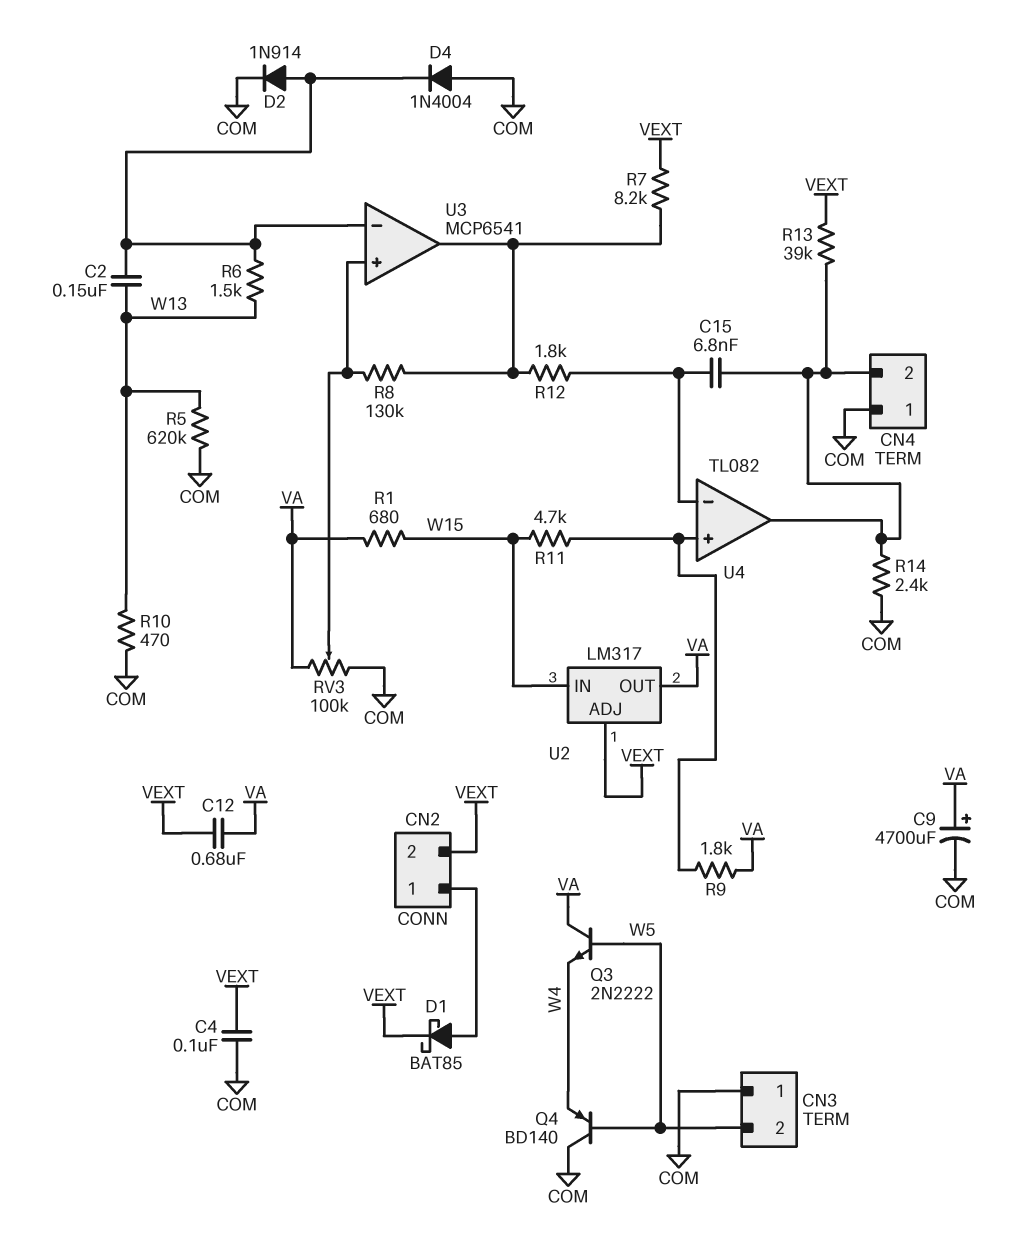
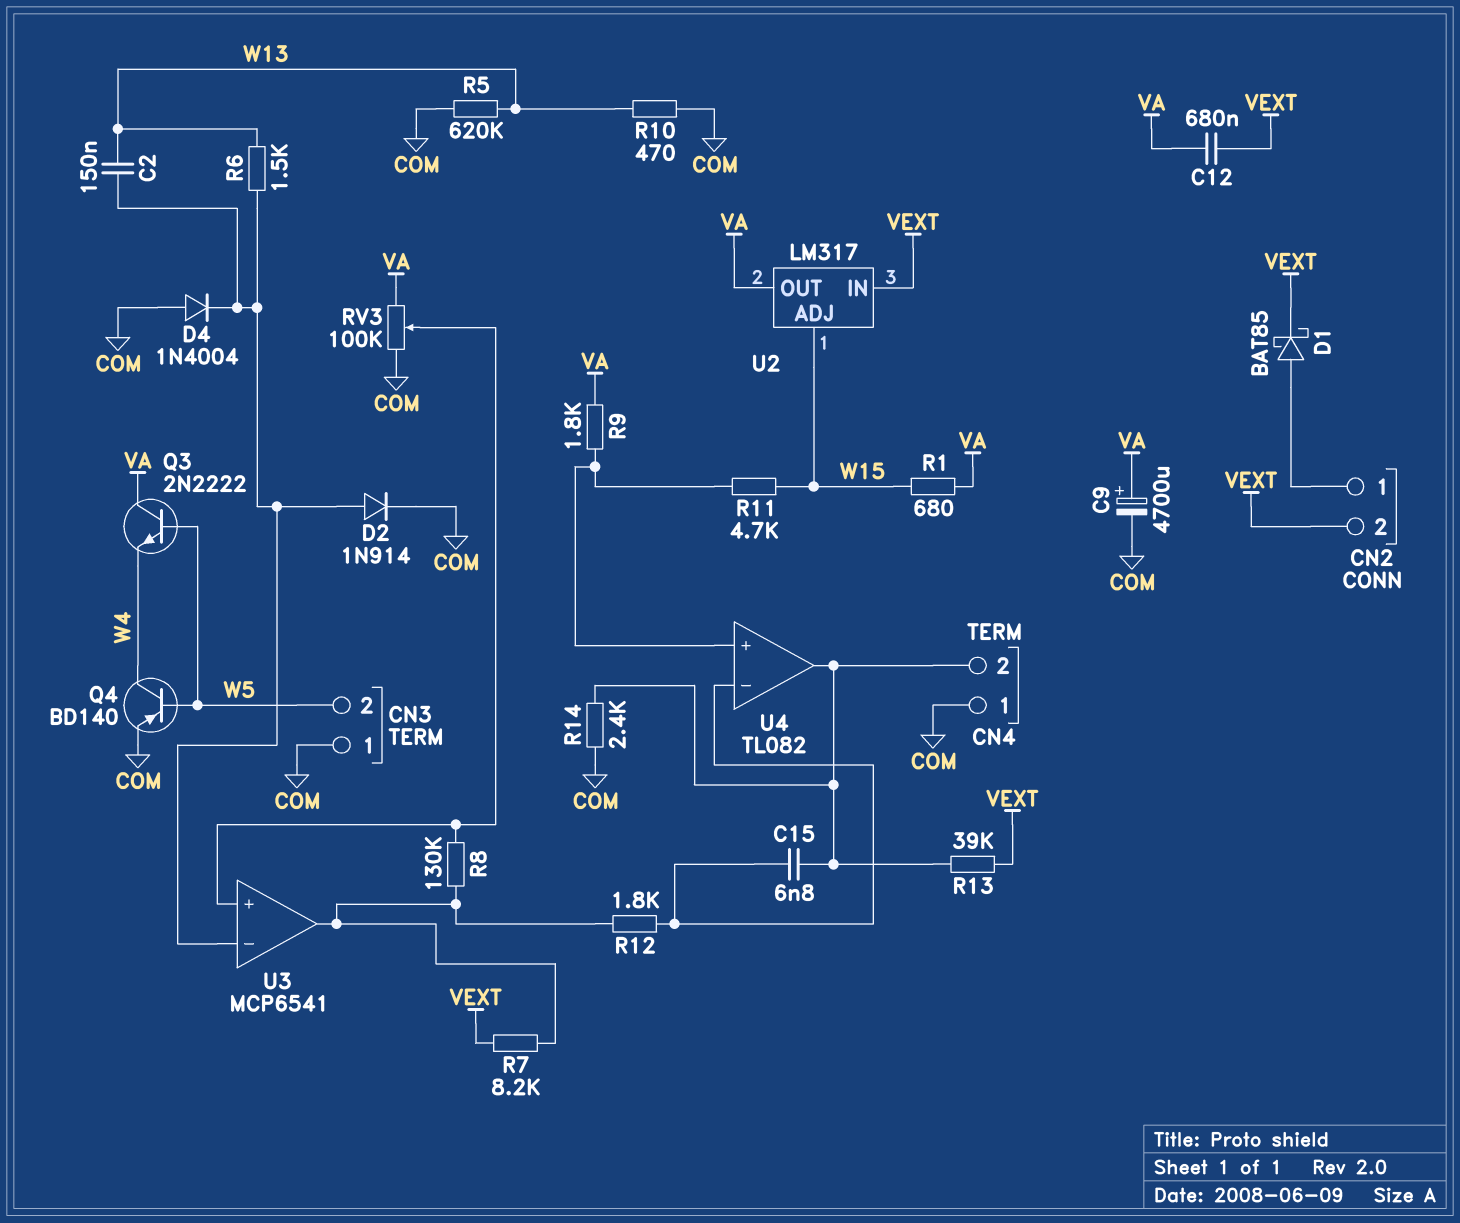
C4: 100nF (COM, VEXT) -> none
Q4: PNP BD140 (B W5, C COM, E W4) -> PNP BD140 (B W5, C W4, E COM)
U2 pin ADJ: VEXT -> W15
U2 pin IN: W15 -> VEXT

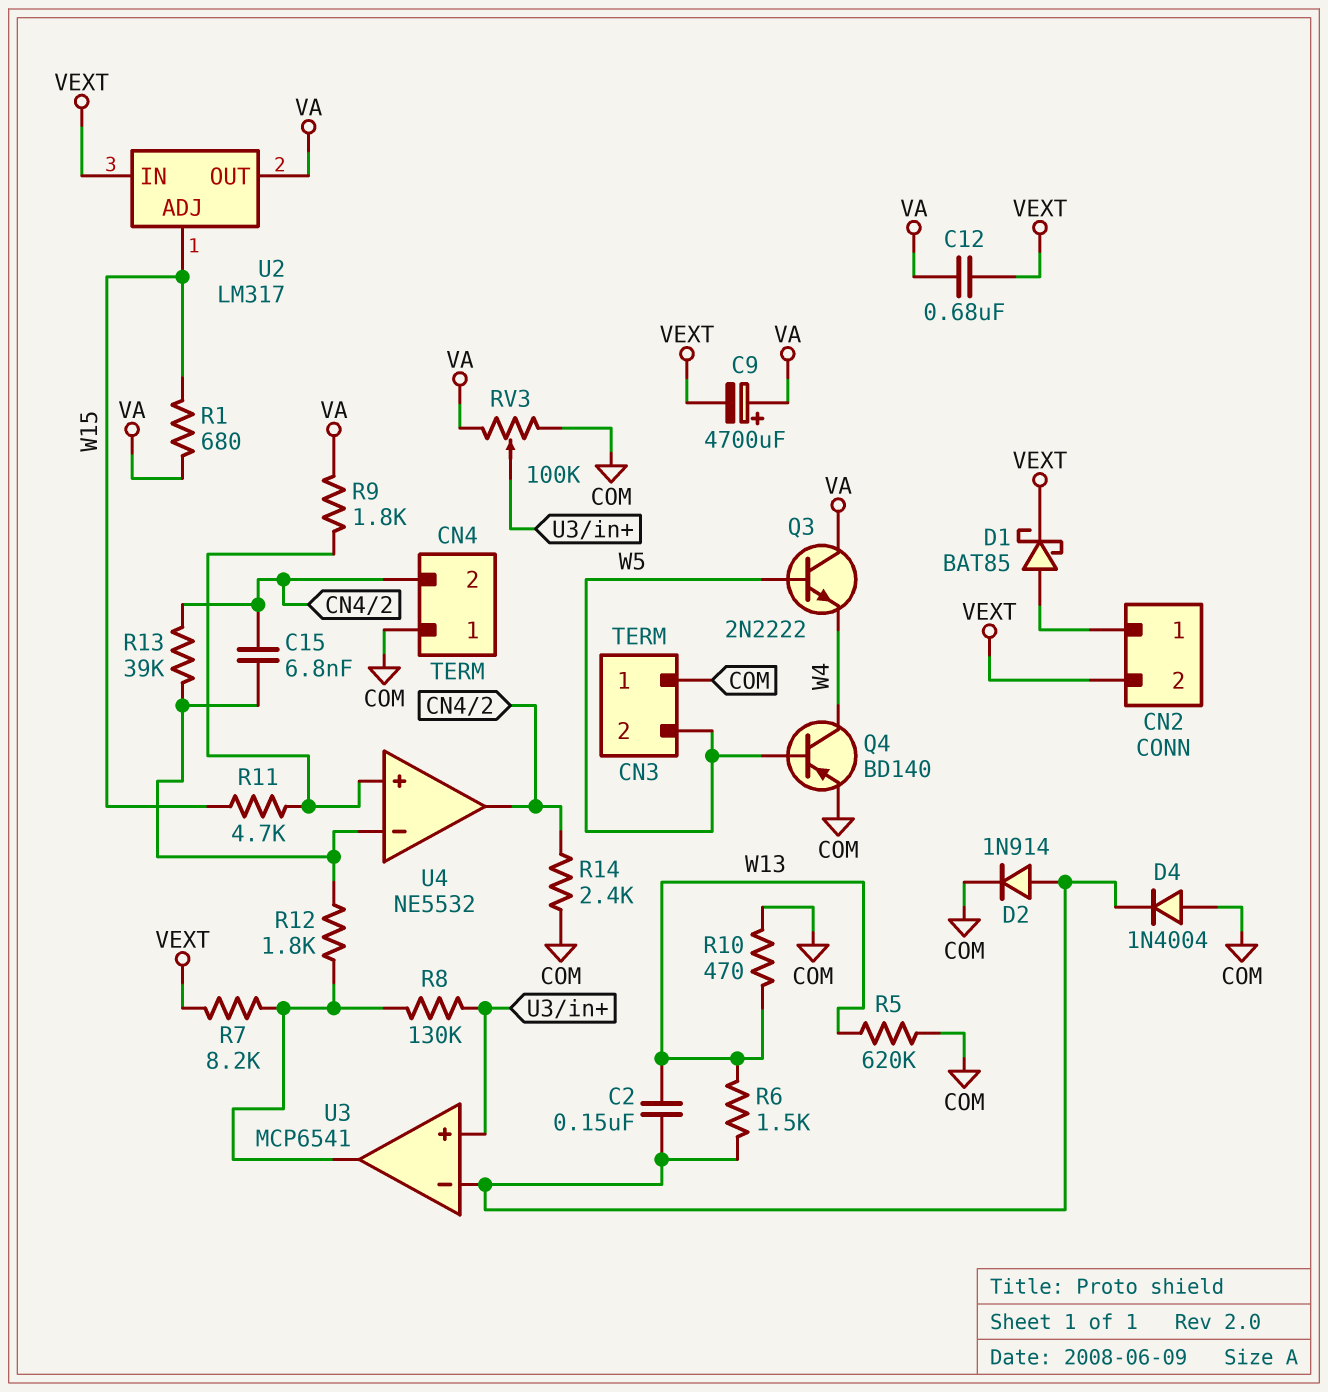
C9: 4700uF (plus VA, minus COM) -> 4700uF (plus VA, minus VEXT)
R13: 39k (CN4/2, VEXT) -> 39k (CN4/2, U4/in-)
U4: TL082 -> NE5532

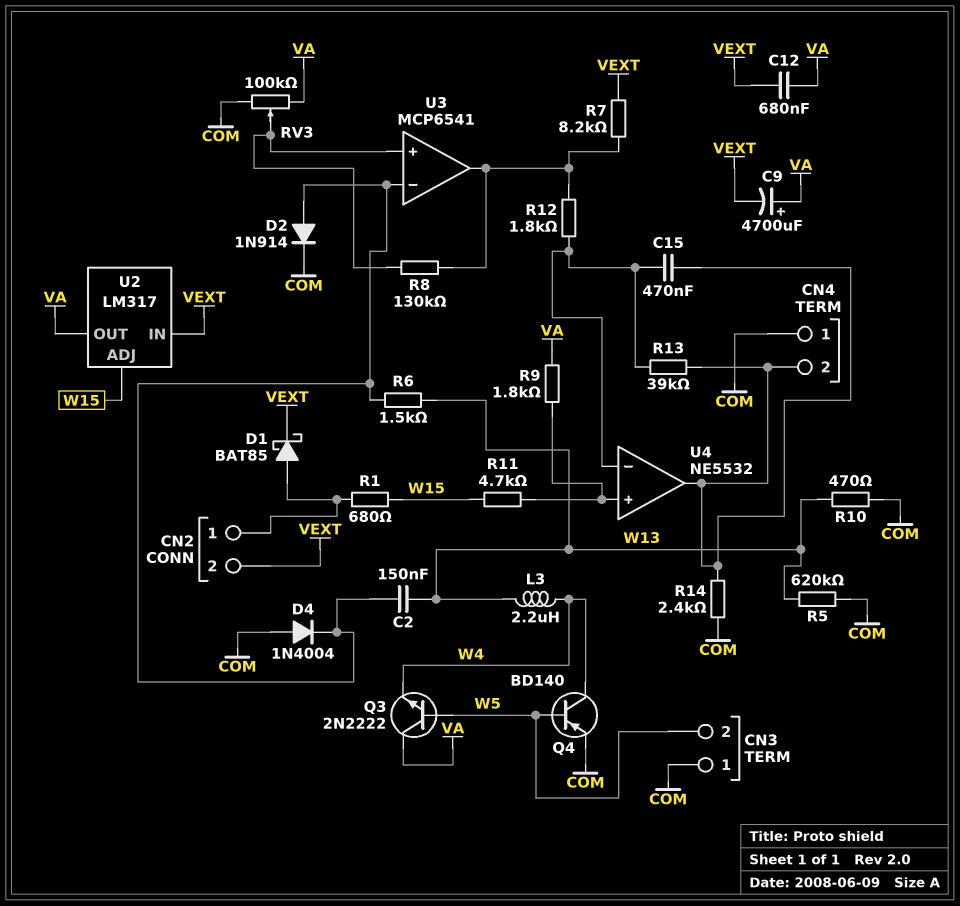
C15: 6.8nF (CN4/2, U4/in-) -> 470nF (CN4/2, U4/in-)
L3: none -> 2.2uH (W4, W13)
R1: 680 (VA, W15) -> 680 (CN2/1, W15)

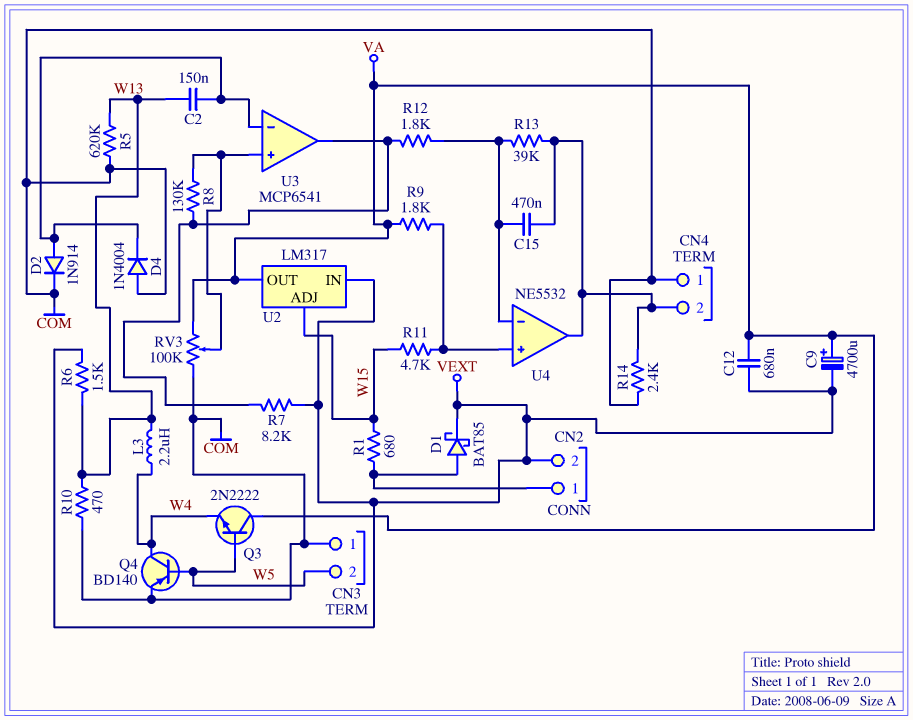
R6: 1.5k (U3/in-, W13) -> 1.5k (VEXT, W13)

